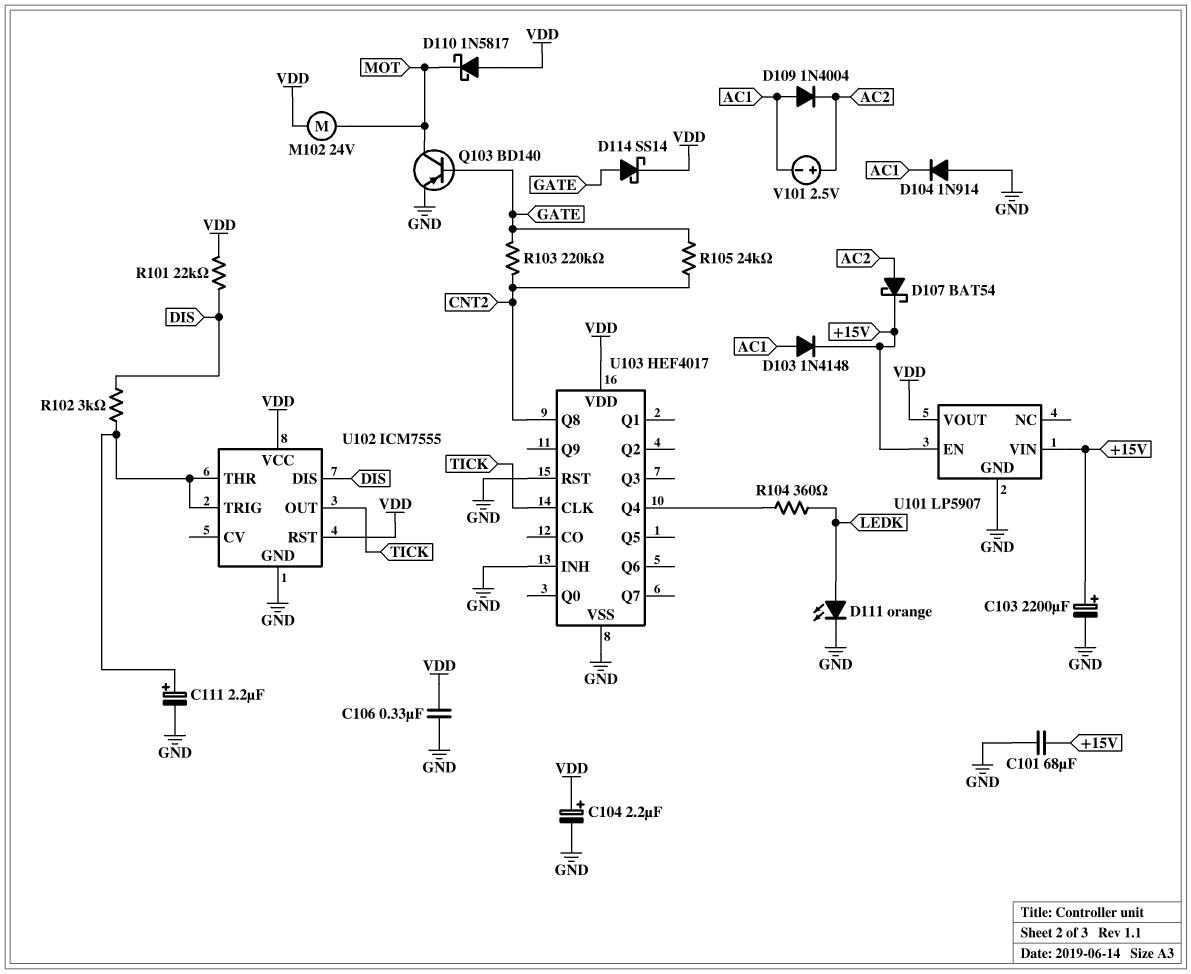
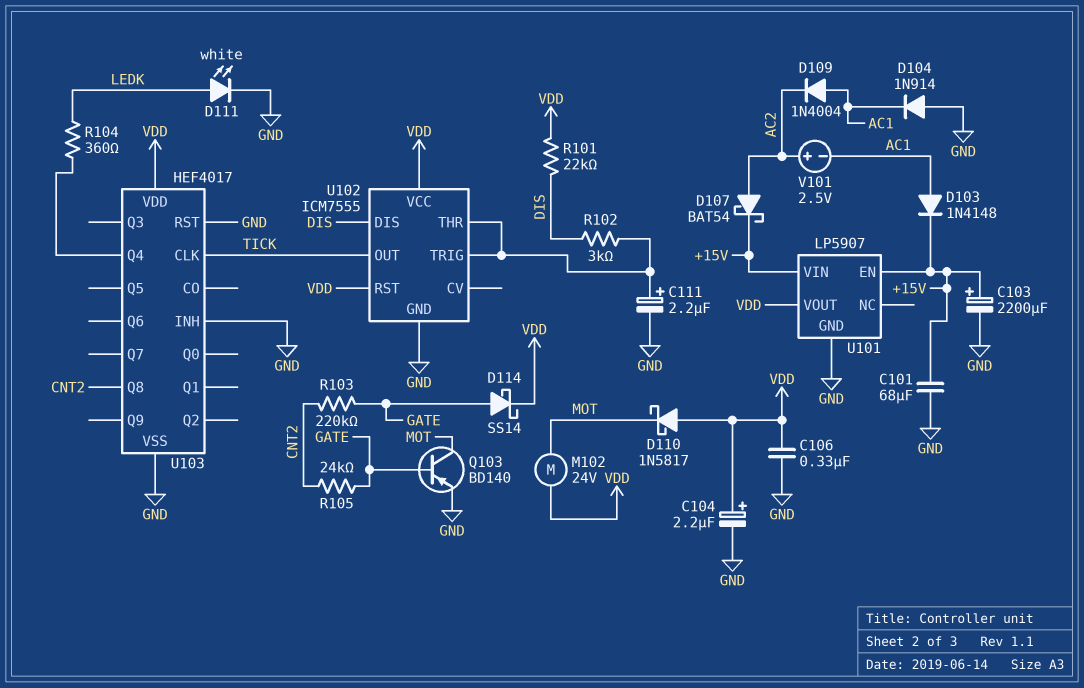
D111: LED orange (A LEDK, K GND) -> LED white (A LEDK, K GND)

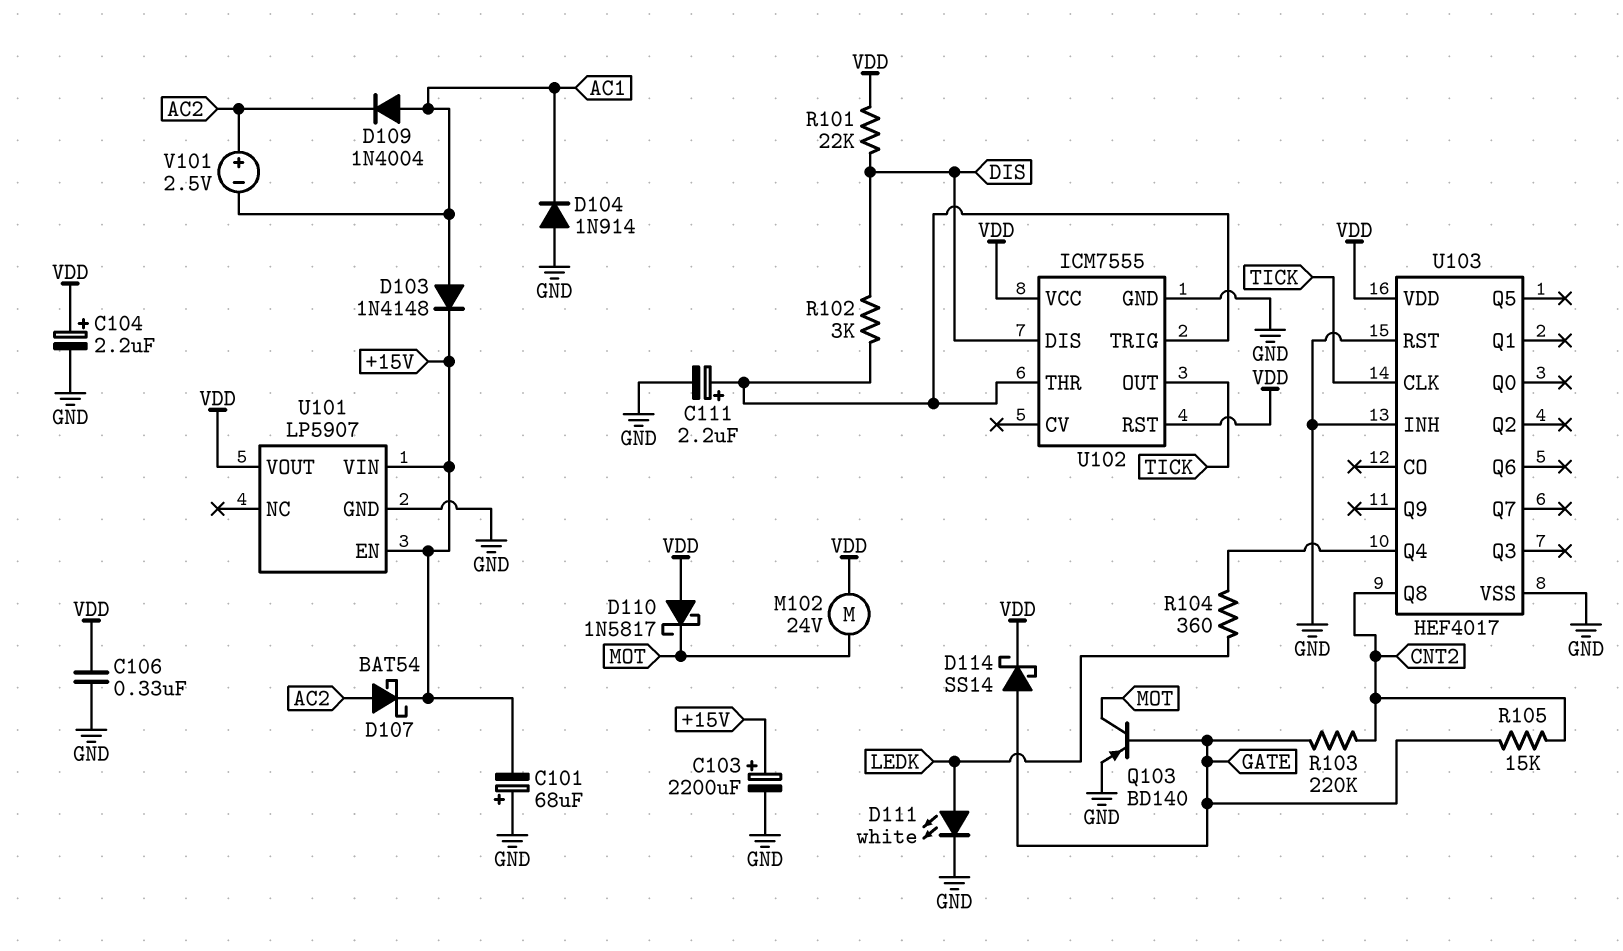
C101: 68uF (+15V, GND) -> 68uF (plus GND, minus +15V)
R105: 24k (CNT2, GATE) -> 15k (CNT2, GATE)

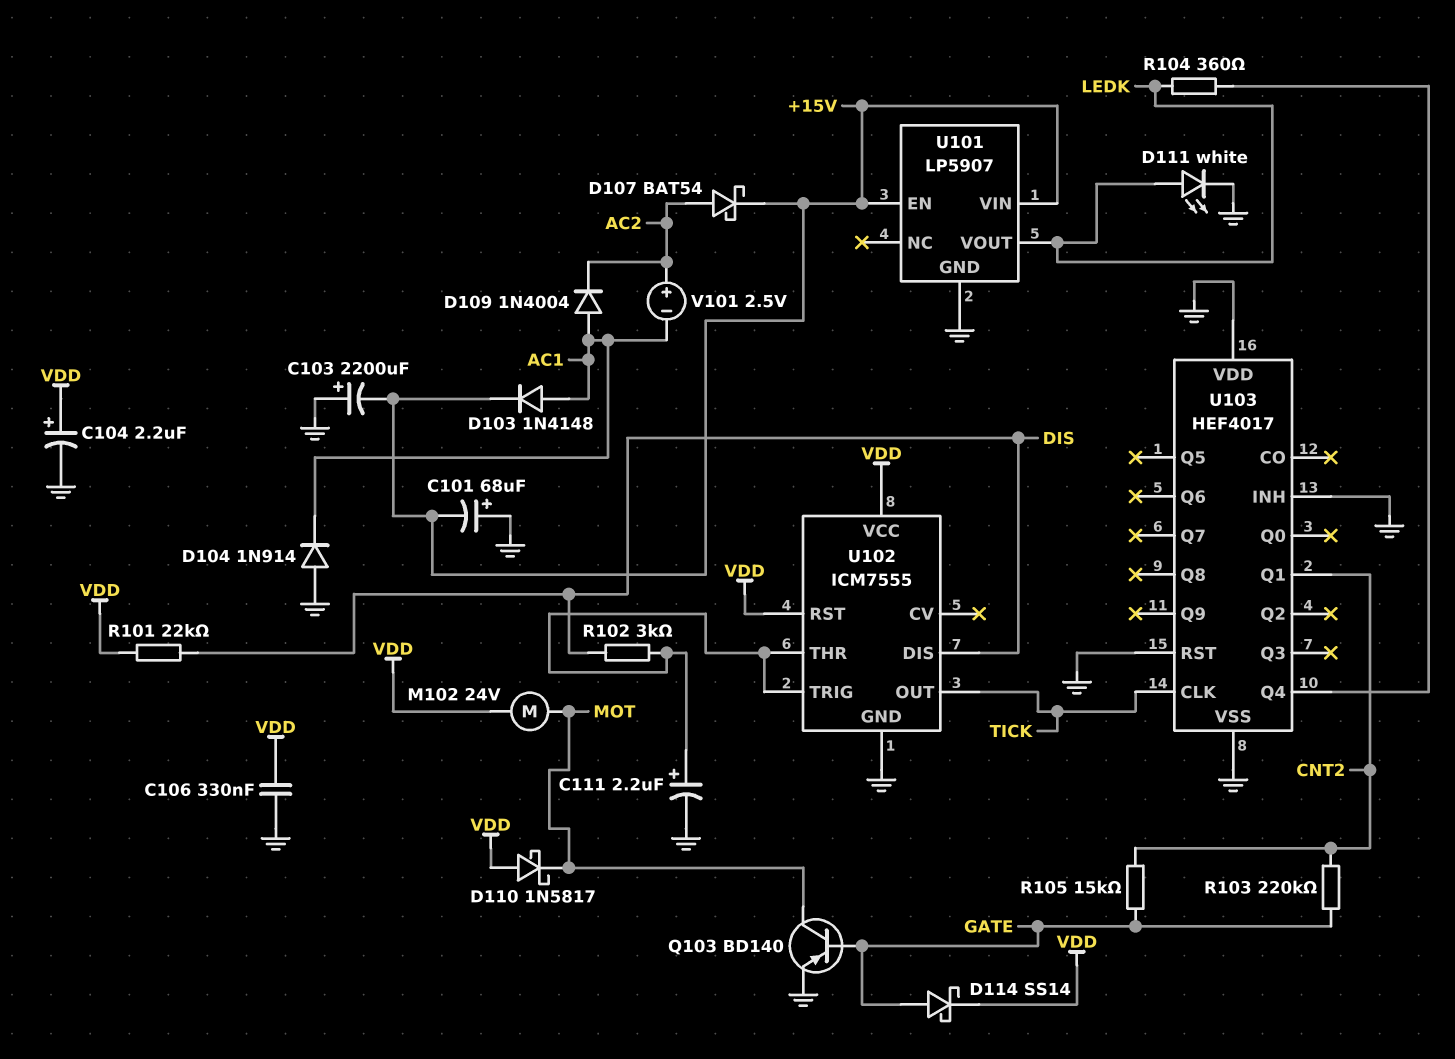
C103: 2200uF (plus +15V, minus GND) -> 2200uF (plus GND, minus +15V)
U101 pin VOUT: VDD -> LEDK
U103 pin Q1: none -> CNT2
U103 pin Q8: CNT2 -> none
U103 pin VDD: VDD -> GND

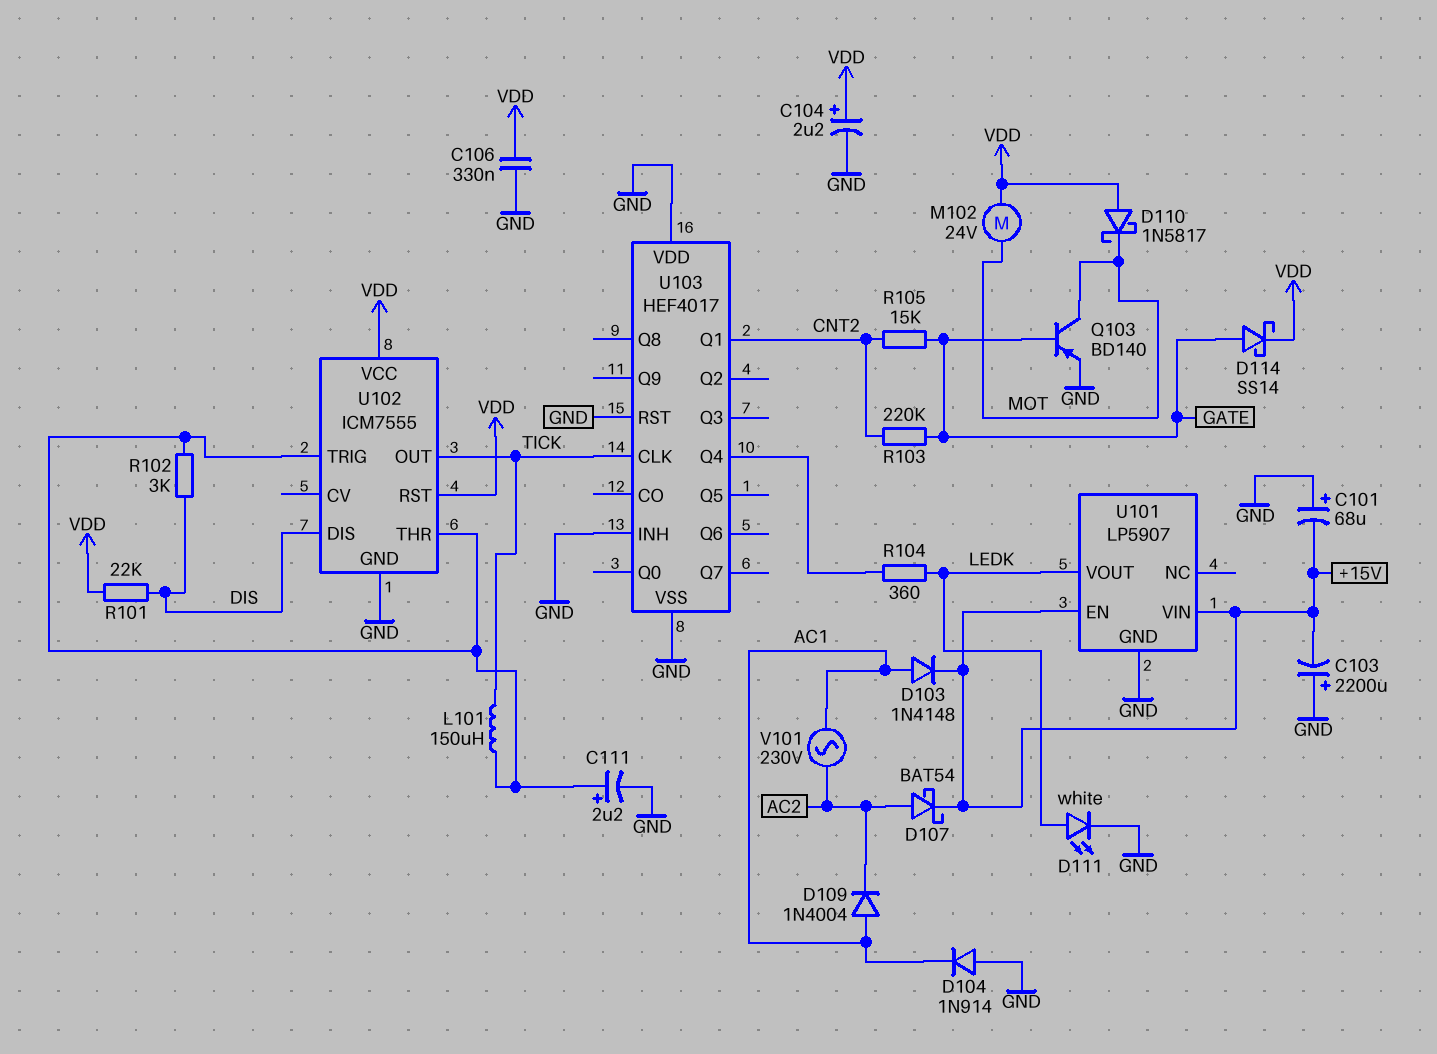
L101: none -> 150uH (TICK, U102/THR)
V101: 2.5V (plus AC2, minus AC1) -> AC 230V (AC1, AC2)

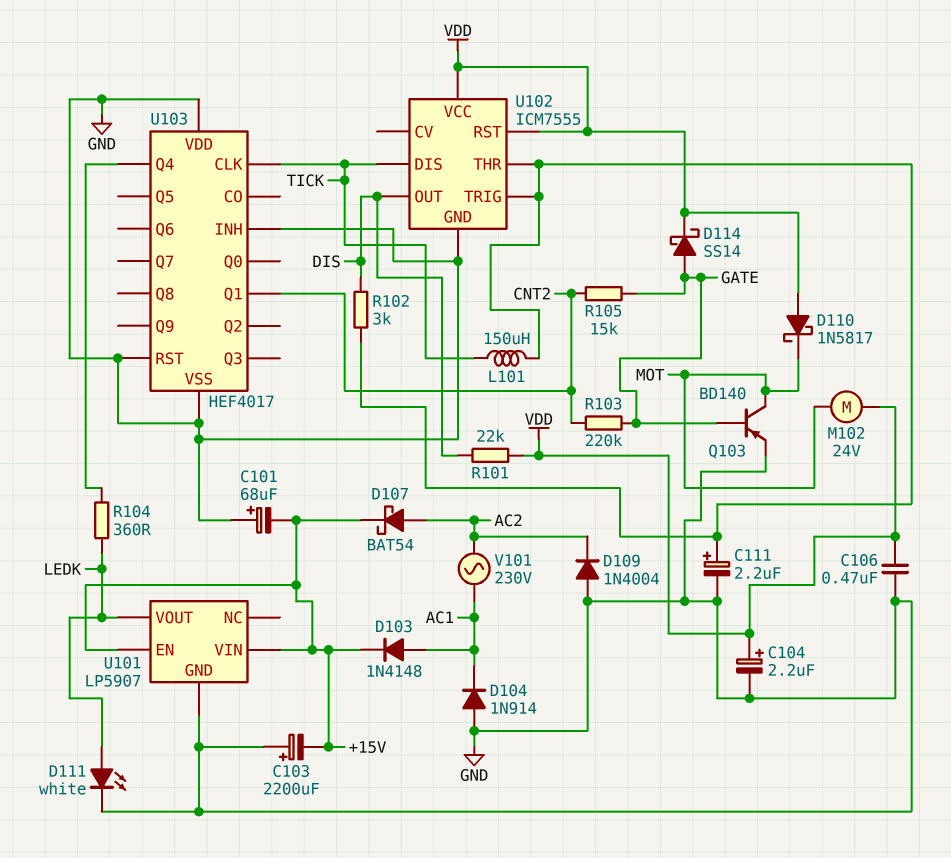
C106: 330nF (GND, VDD) -> 470nF (GND, VDD)
D109: diode 1N4004 (A AC1, K AC2) -> diode 1N4004 (A GND, K AC2)
U102 pin DIS: DIS -> TICK
U102 pin OUT: TICK -> DIS

